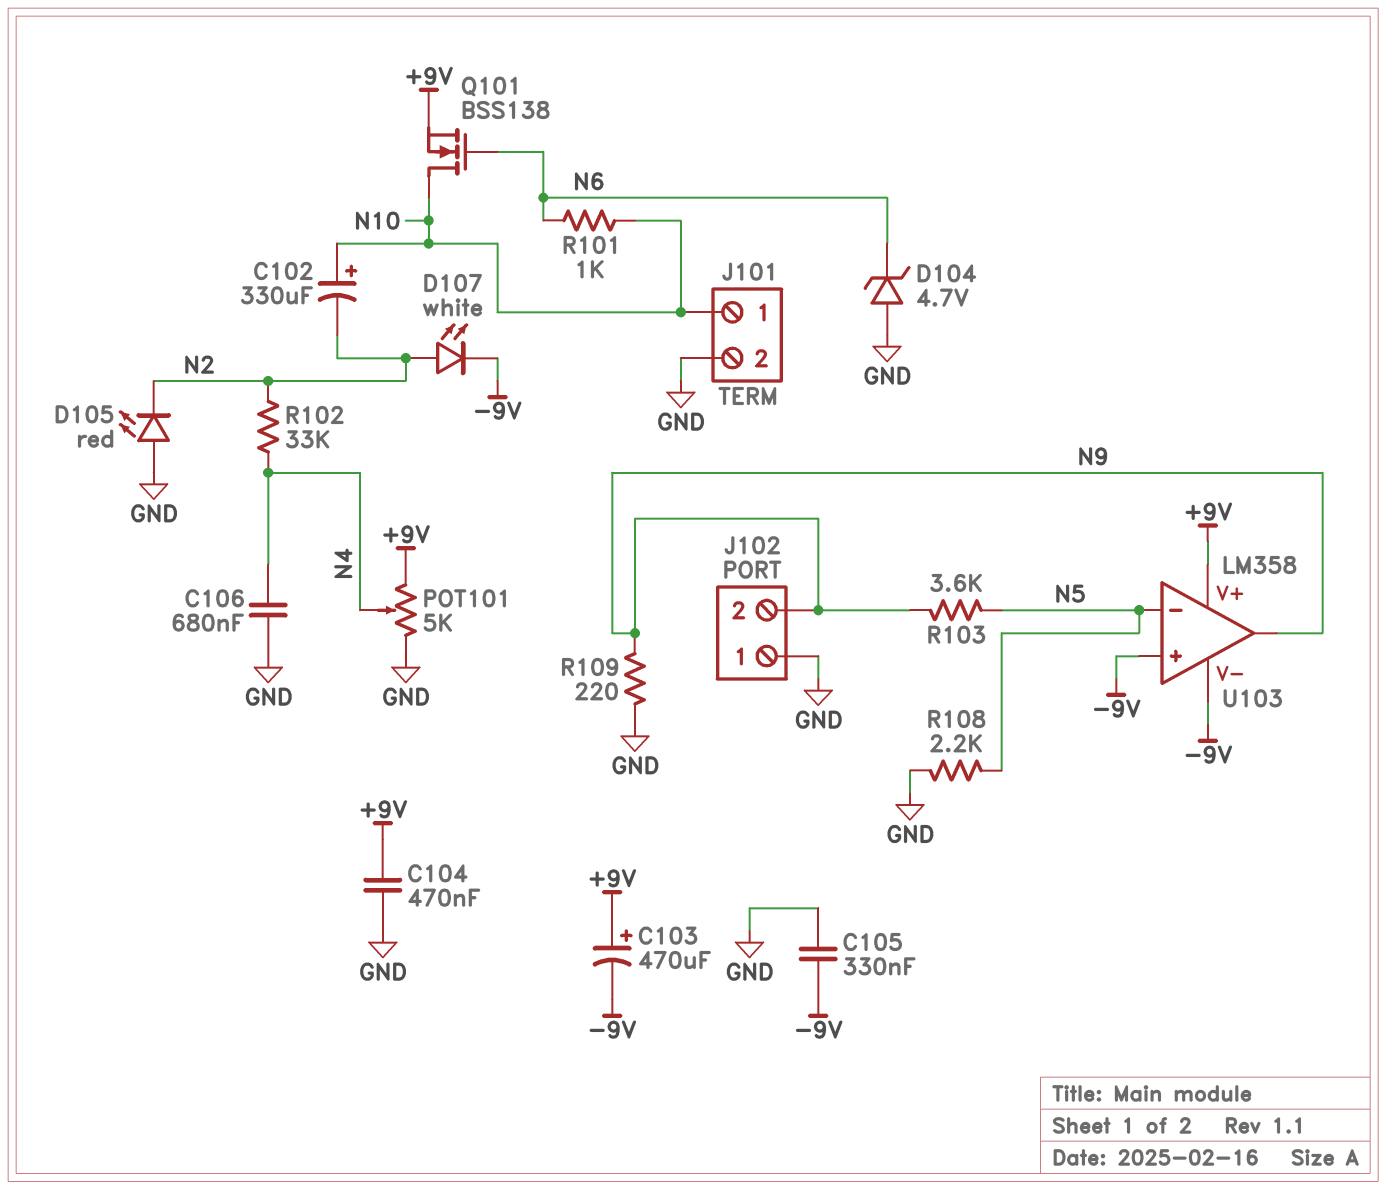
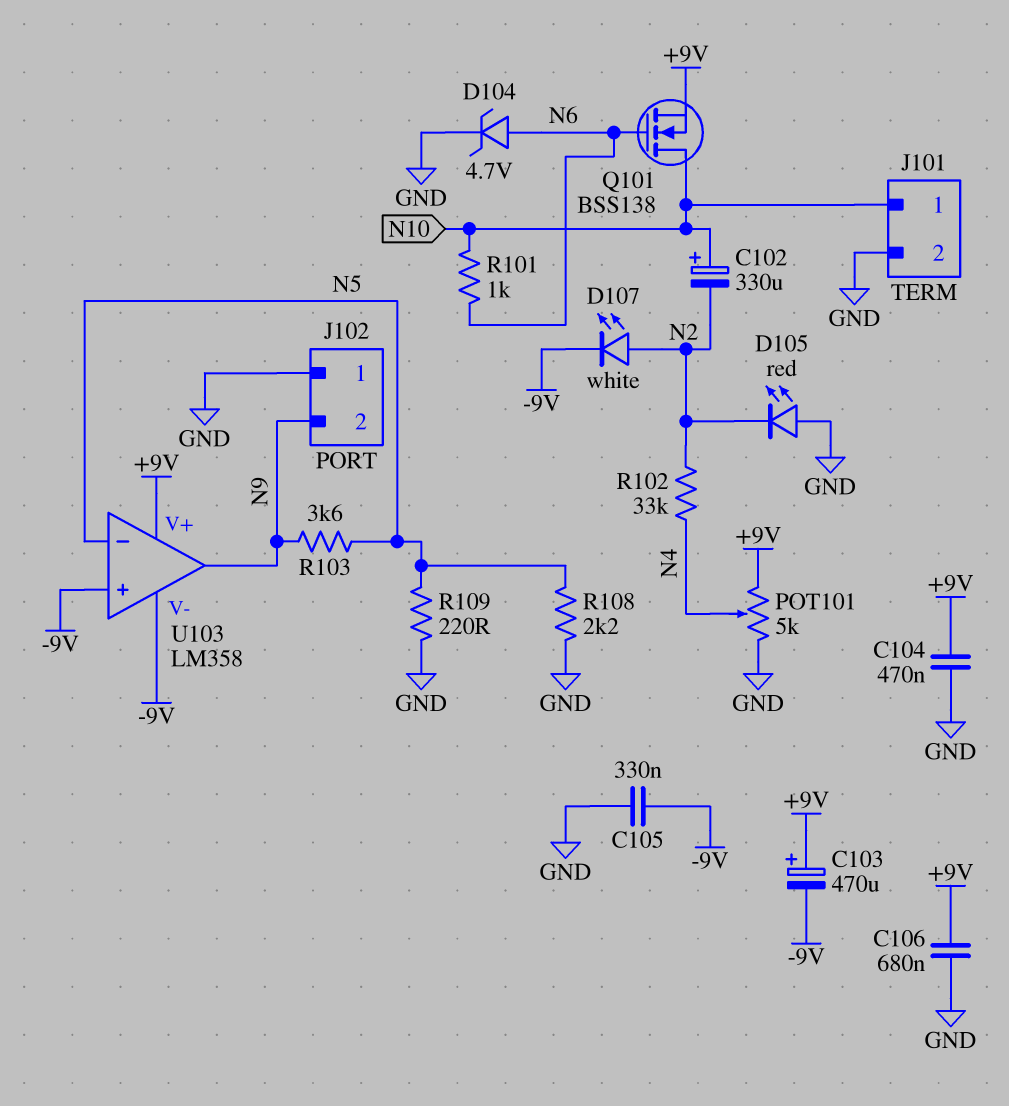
C106: 680nF (GND, N4) -> 680nF (+9V, GND)
D104: zener 4.7V (A GND, K N6) -> zener 4.7V (A N6, K GND)
R109: 220 (GND, N9) -> 220 (GND, N5)

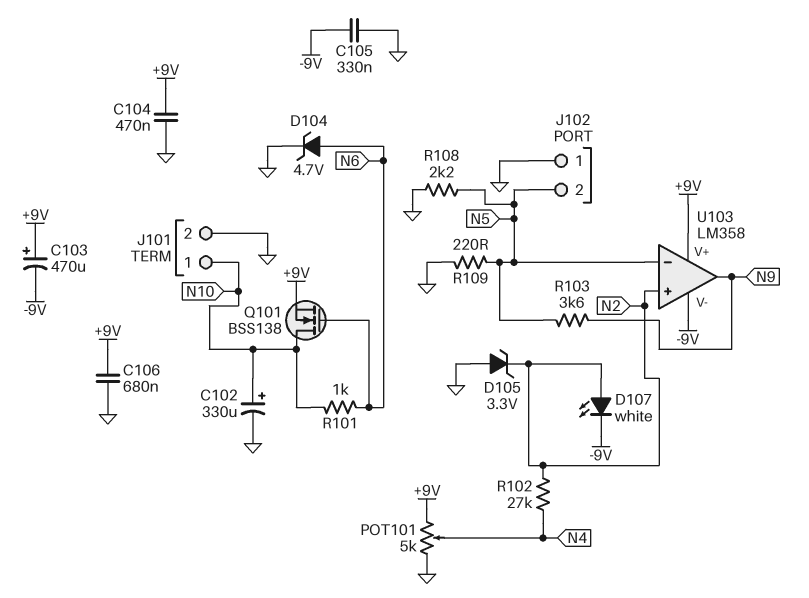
C102: 330uF (plus N10, minus N2) -> 330uF (plus N10, minus GND)
D105: LED red (A GND, K N2) -> zener 3.3V (A GND, K N2)
J102 pin 2: N9 -> N5
R102: 33k (N2, N4) -> 27k (N2, N4)
U103 pin in+: -9V -> N2

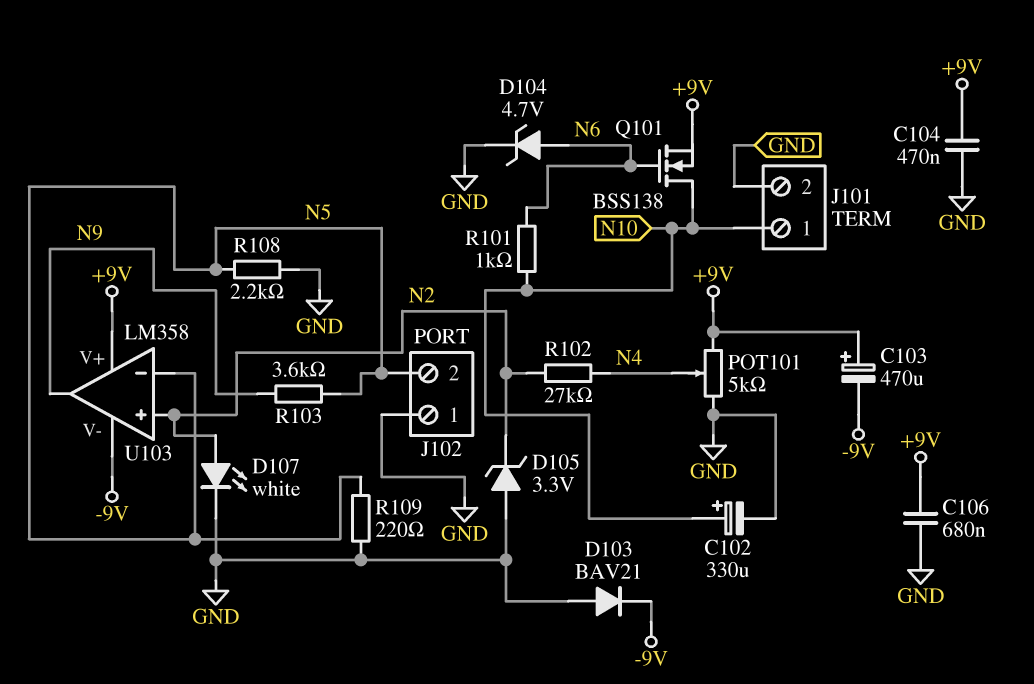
C105: 330nF (-9V, GND) -> none
D103: none -> diode BAV21 (A GND, K -9V)
D107: LED white (A N2, K -9V) -> LED white (A N2, K GND)

